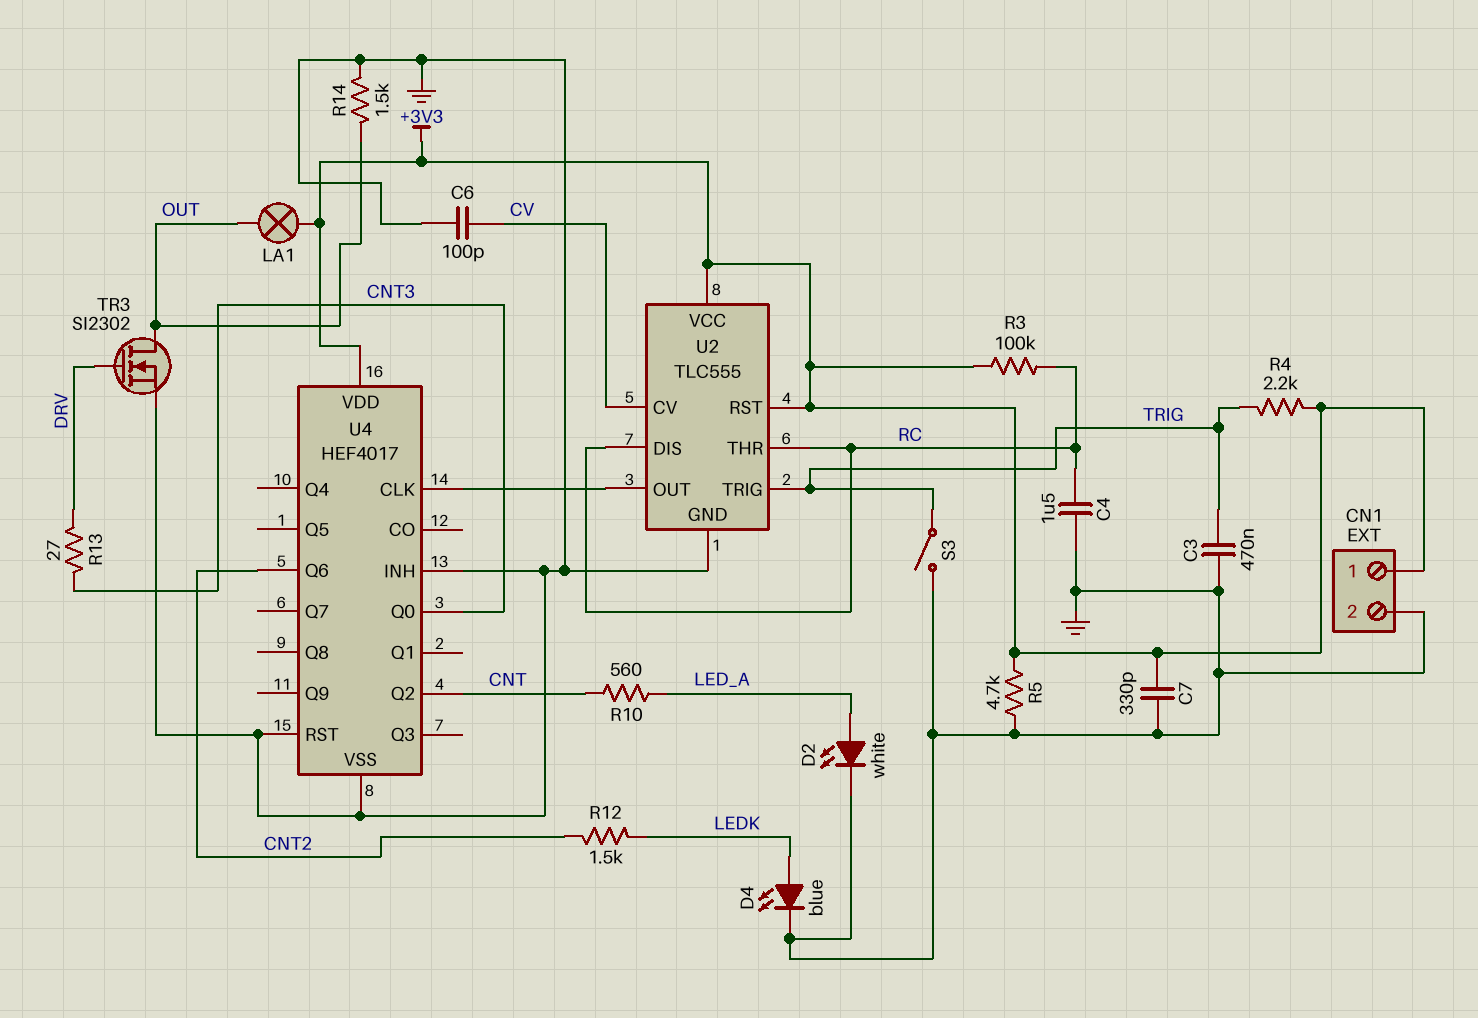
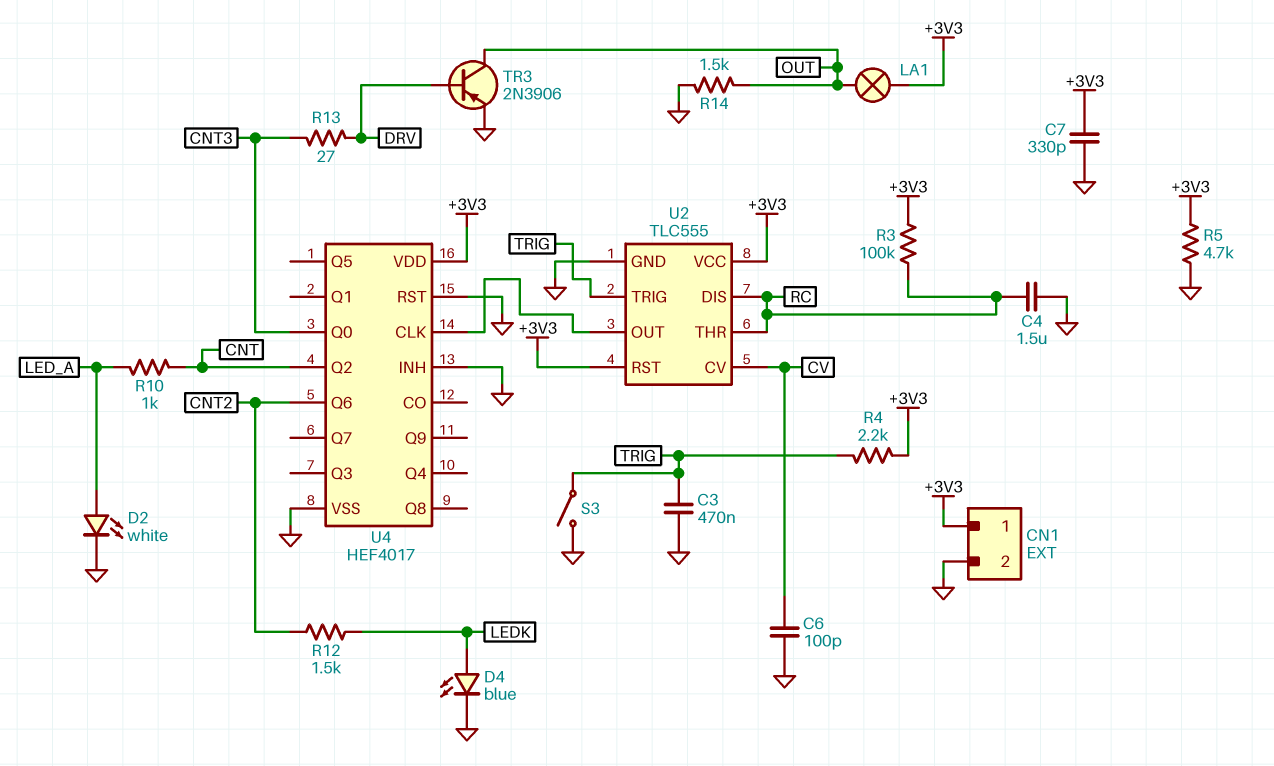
R10: 560 (CNT, LED_A) -> 1k (CNT, LED_A)
TR3: NMOS SI2302 (G DRV, D OUT, S GND) -> PNP 2N3906 (B DRV, C OUT, E GND)

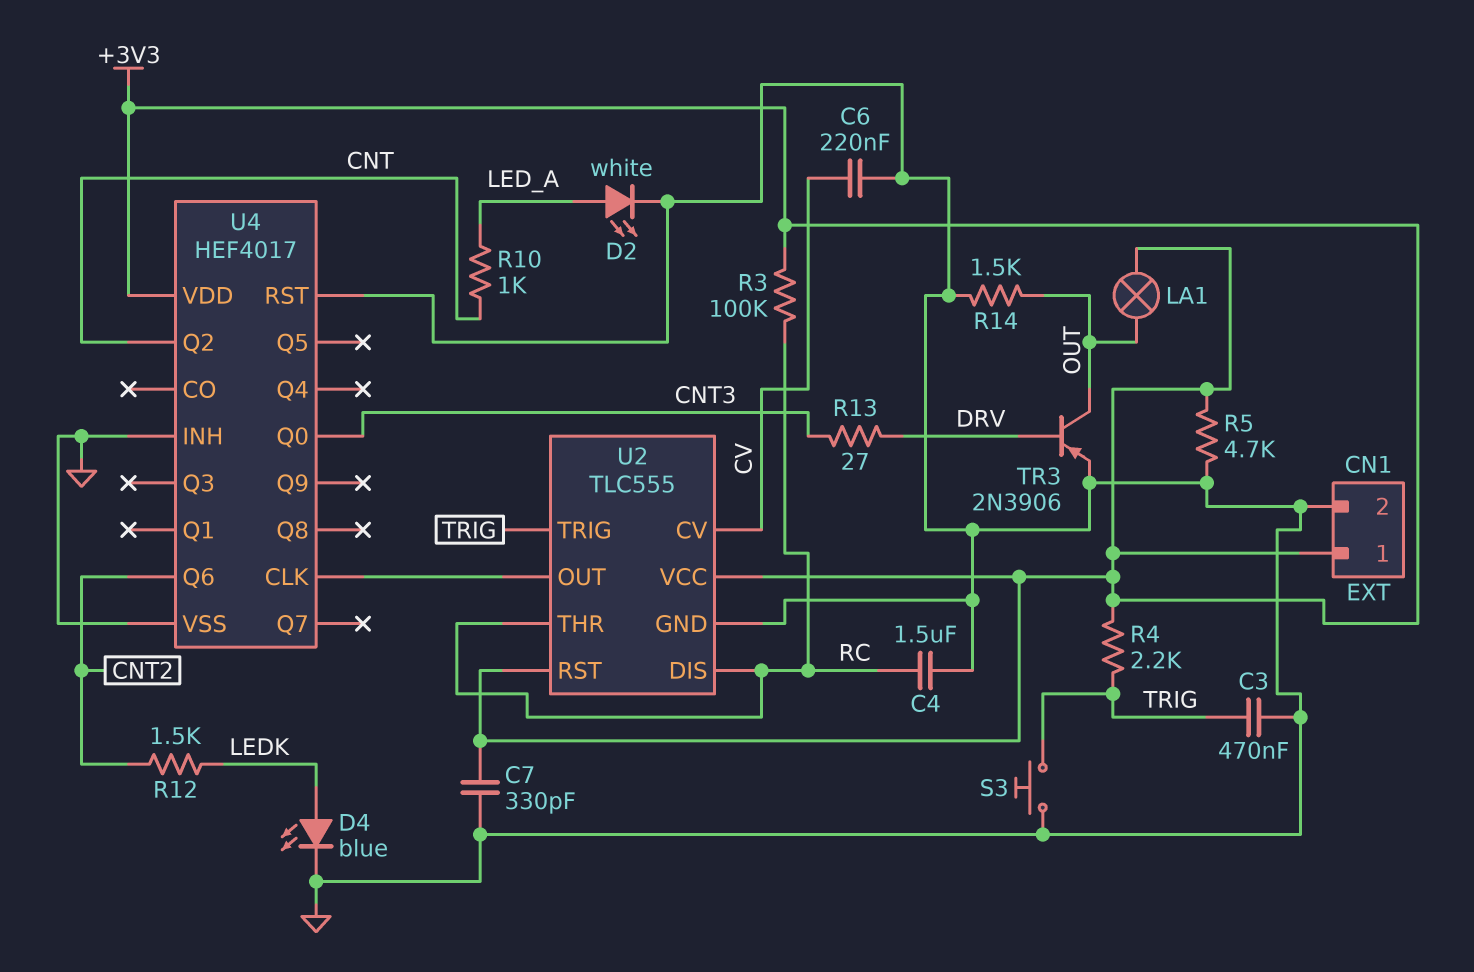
C6: 100pF (CV, GND) -> 220nF (CV, GND)
S3: switch (GND, TRIG) -> button (GND, TRIG)

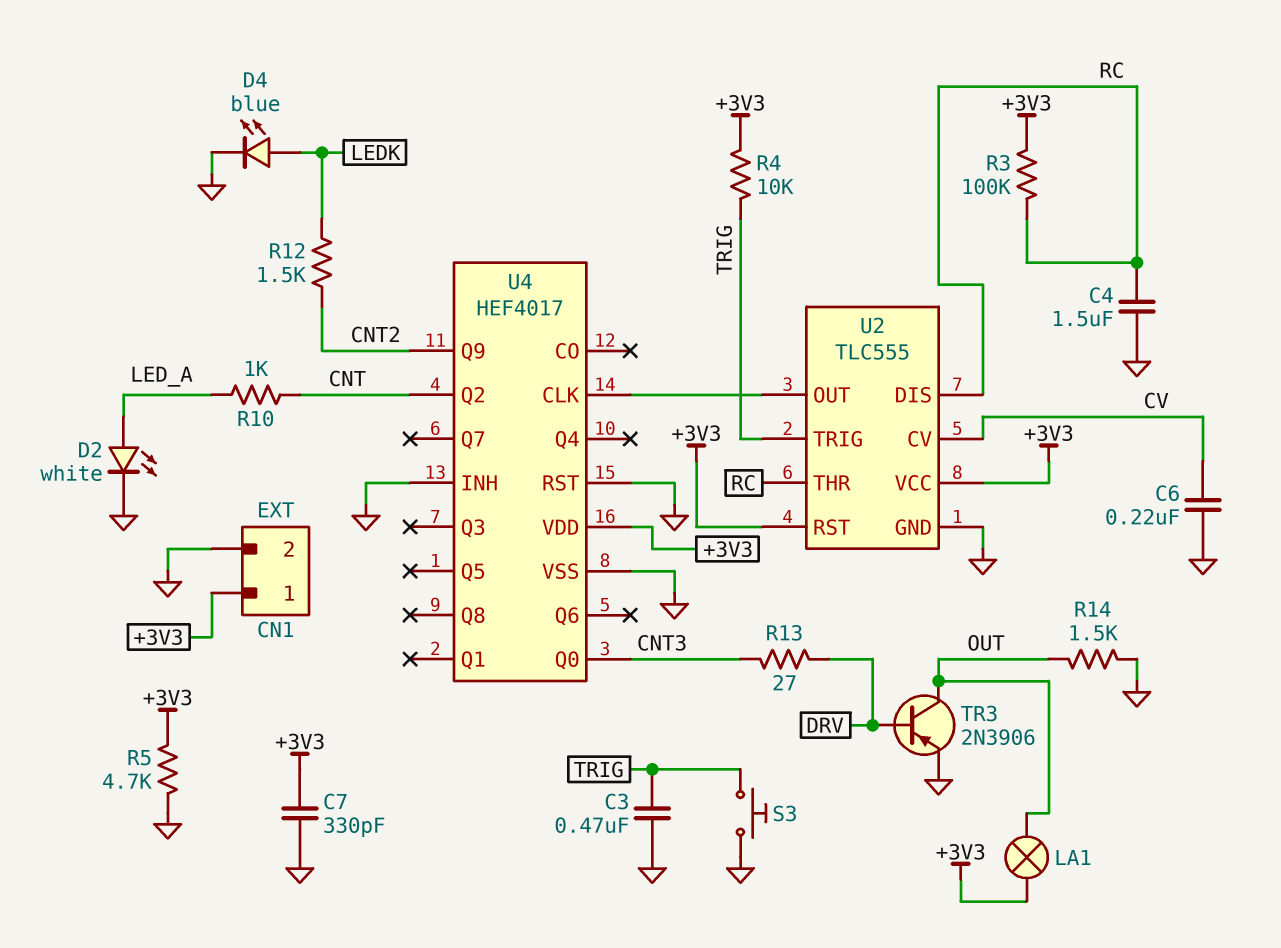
R4: 2.2k (+3V3, TRIG) -> 10k (+3V3, TRIG)
U4 pin Q6: CNT2 -> none
U4 pin Q9: none -> CNT2

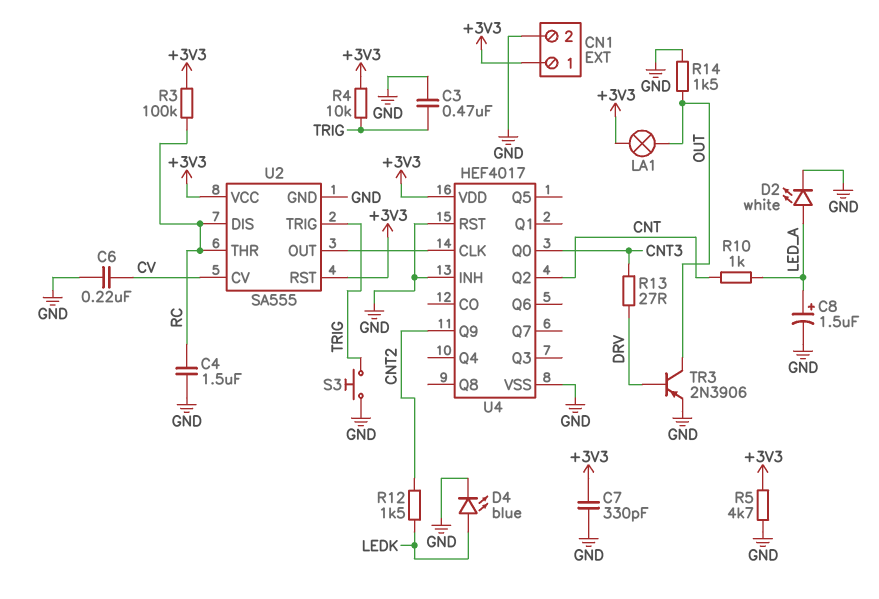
C8: none -> 1.5uF (plus LED_A, minus GND)
U2: TLC555 -> SA555

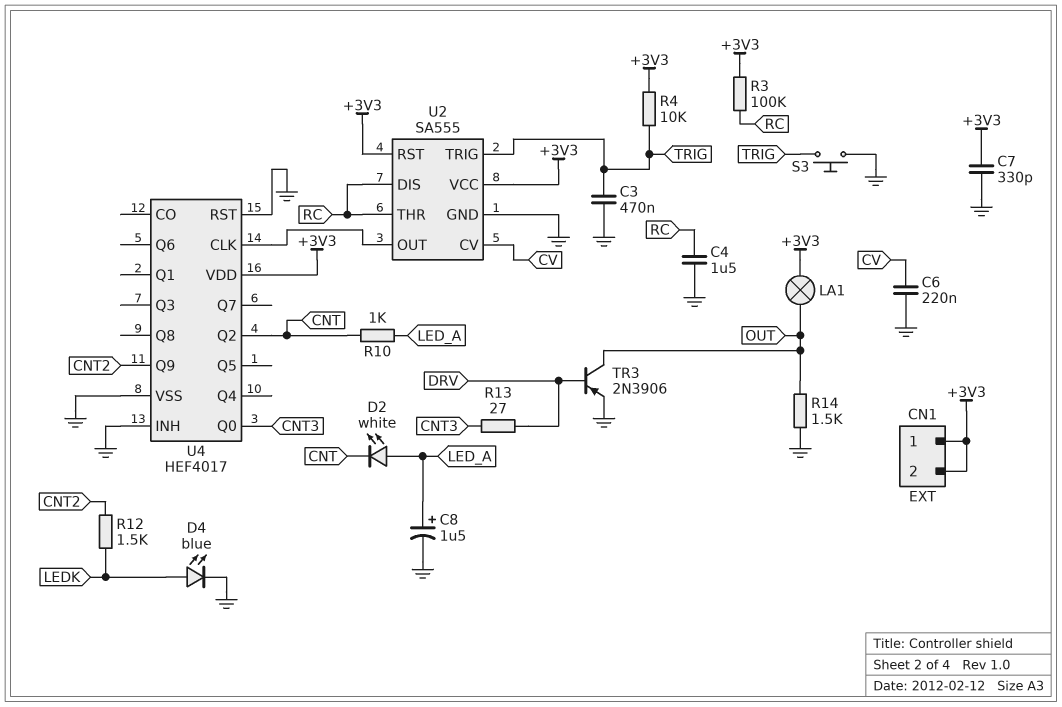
CN1 pin 2: GND -> +3V3
D2: LED white (A LED_A, K GND) -> LED white (A LED_A, K CNT)
R5: 4.7k (+3V3, GND) -> none

